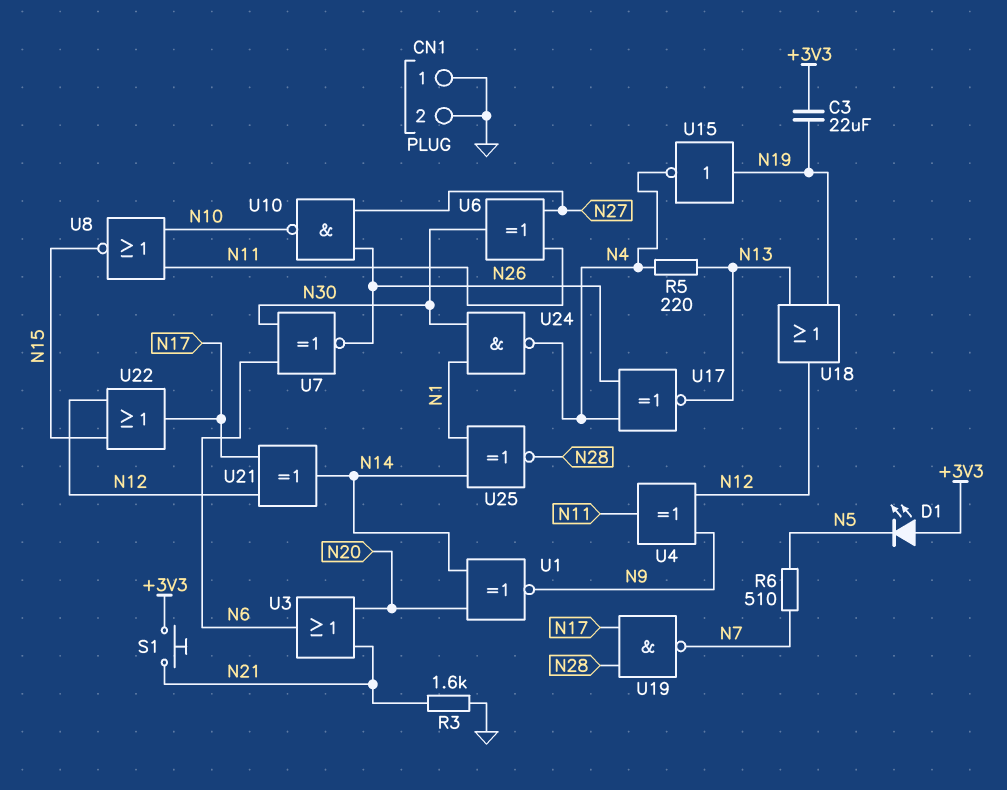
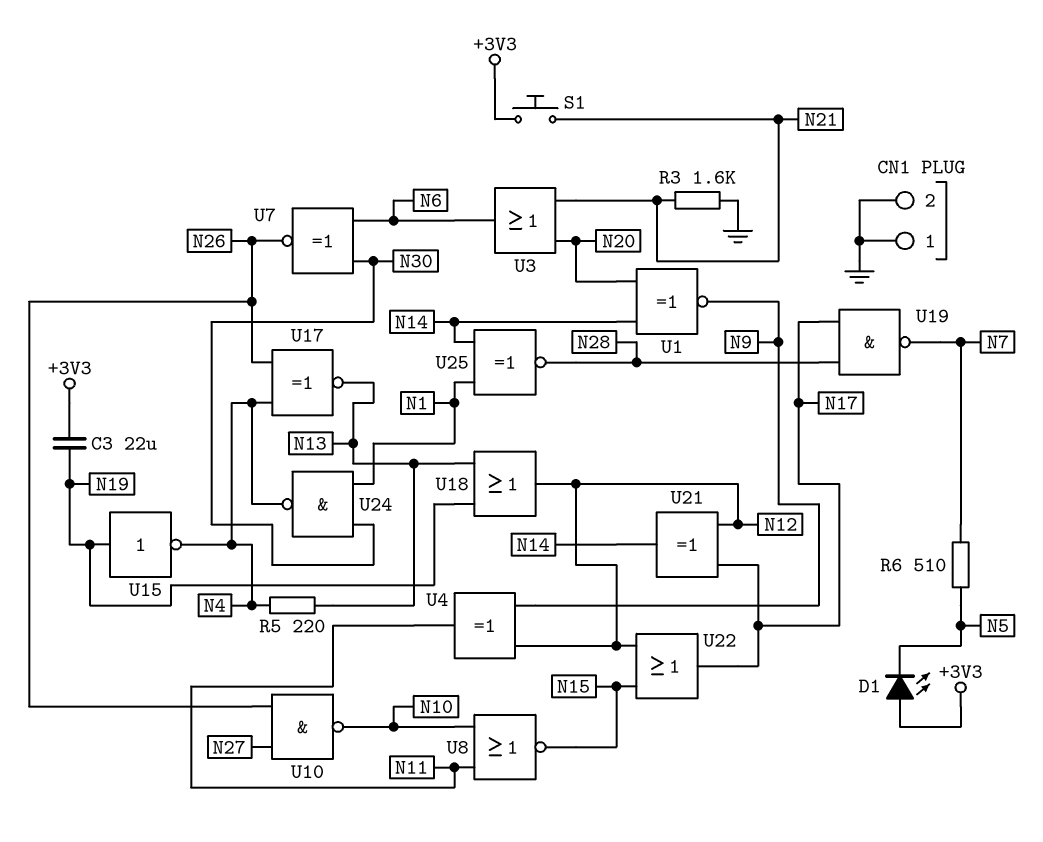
U6: XOR (in N11, in N27, out N30) -> none

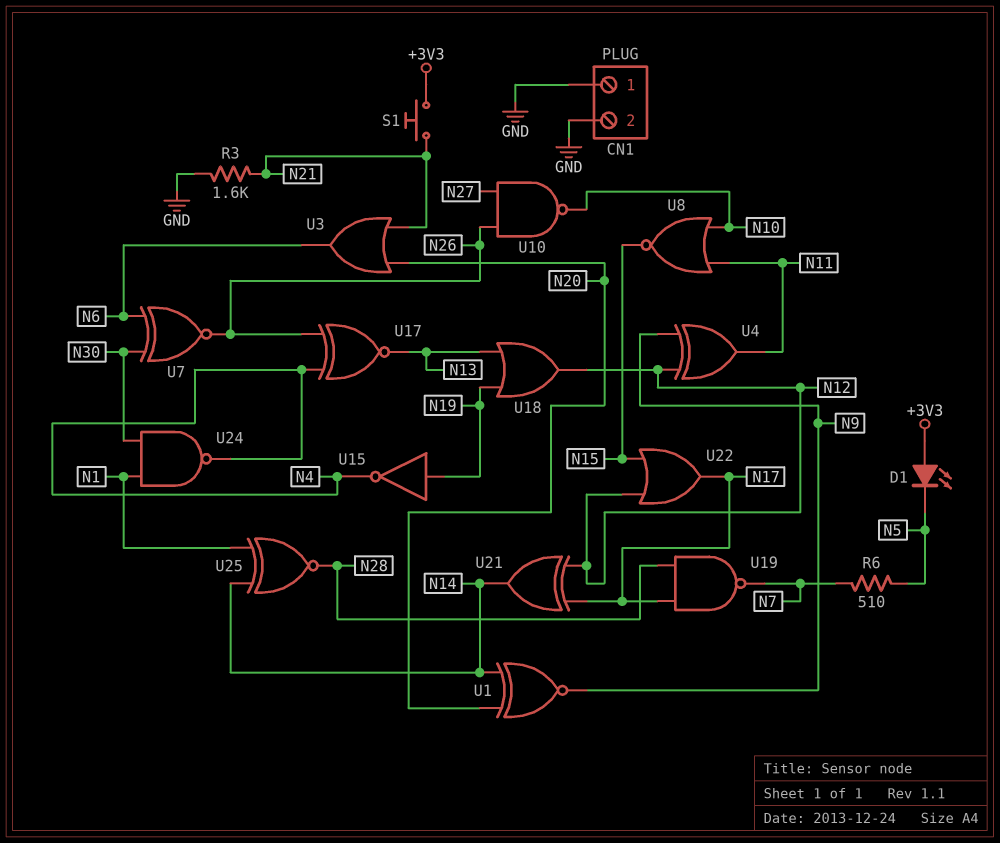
C3: 22uF (+3V3, N19) -> none
R5: 220 (N4, N13) -> none

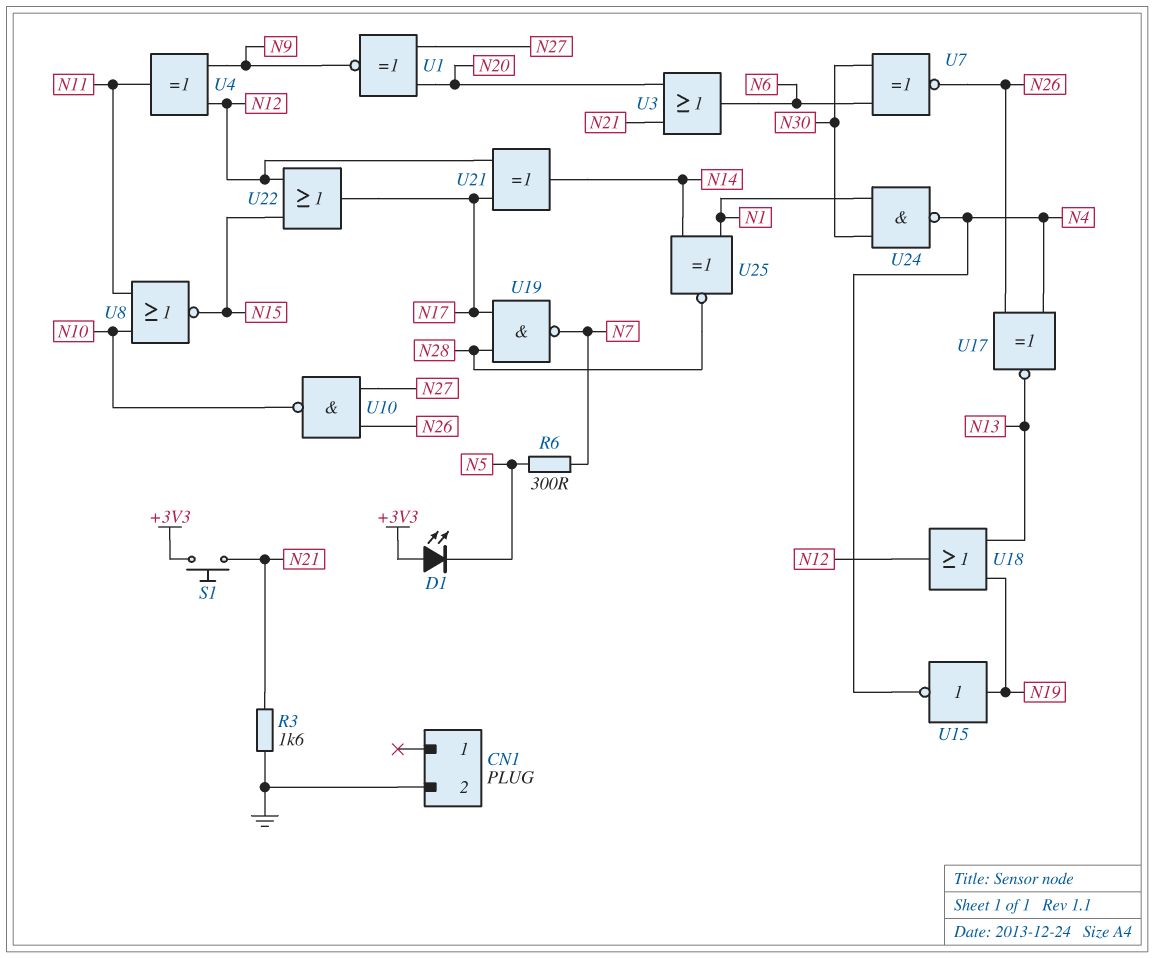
CN1 pin 1: GND -> none
R6: 510 (N5, N7) -> 300 (N5, N7)
U1: XNOR (in N14, in N20, out N9) -> XNOR (in N20, in N27, out N9)

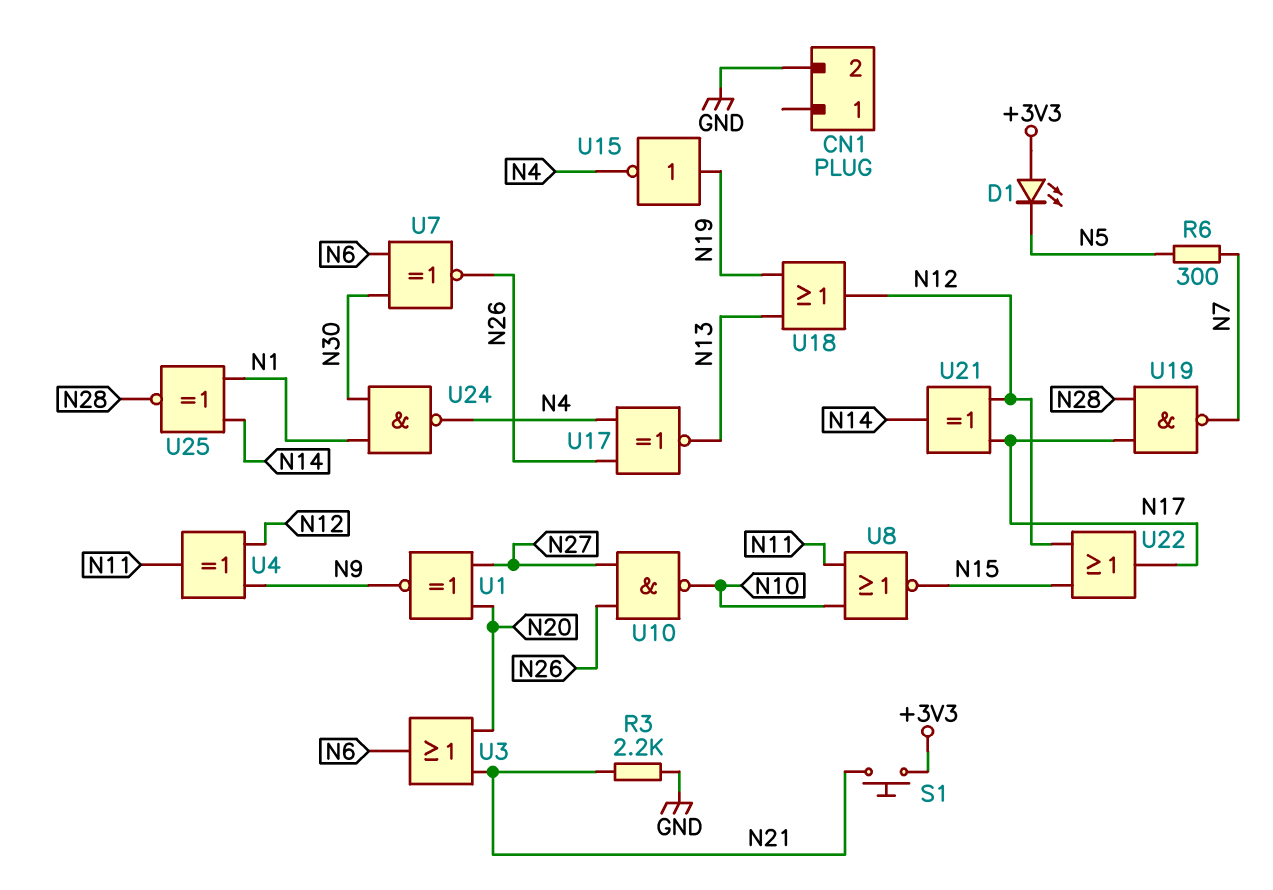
R3: 1.6k (GND, N21) -> 2.2k (GND, N21)

